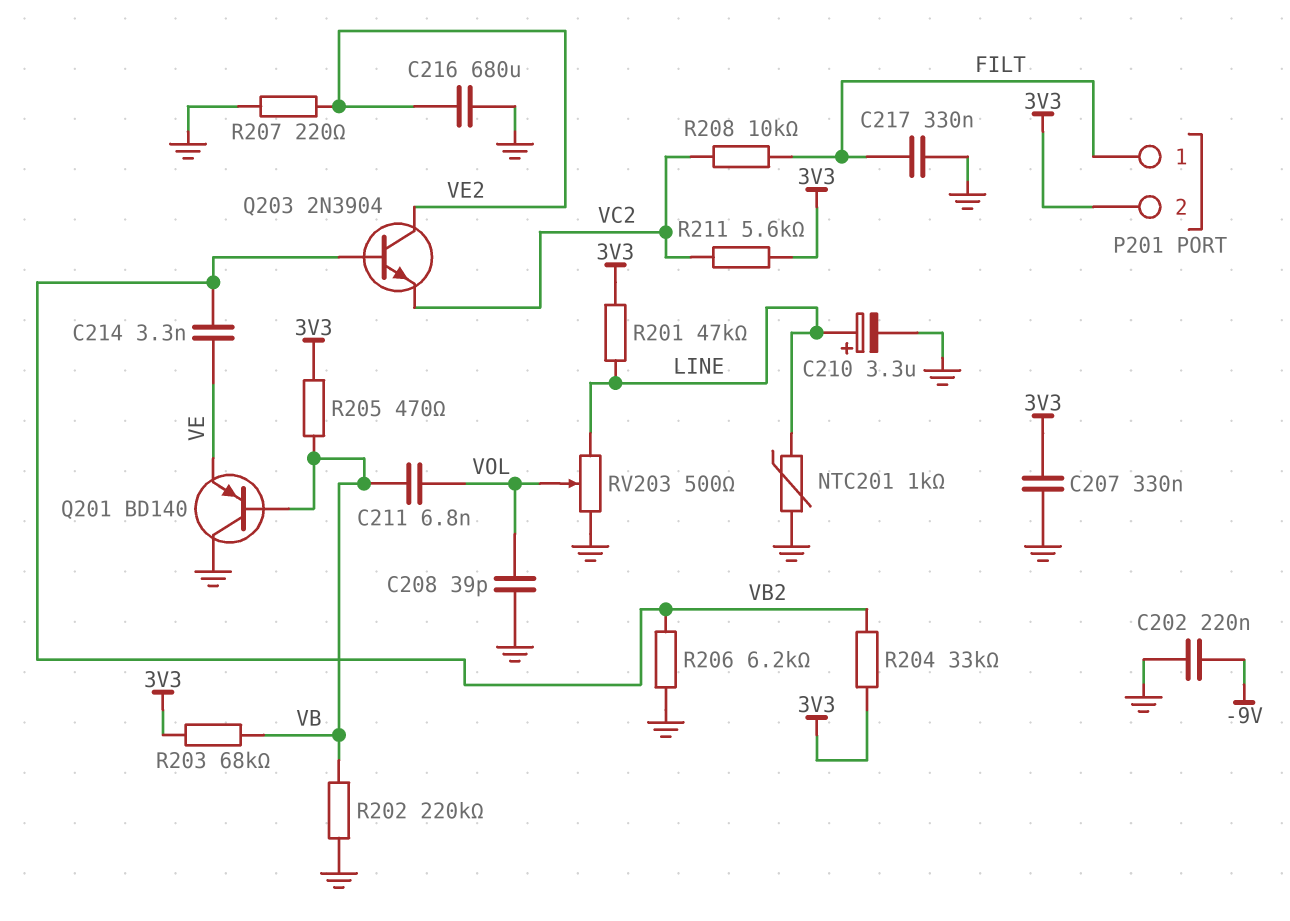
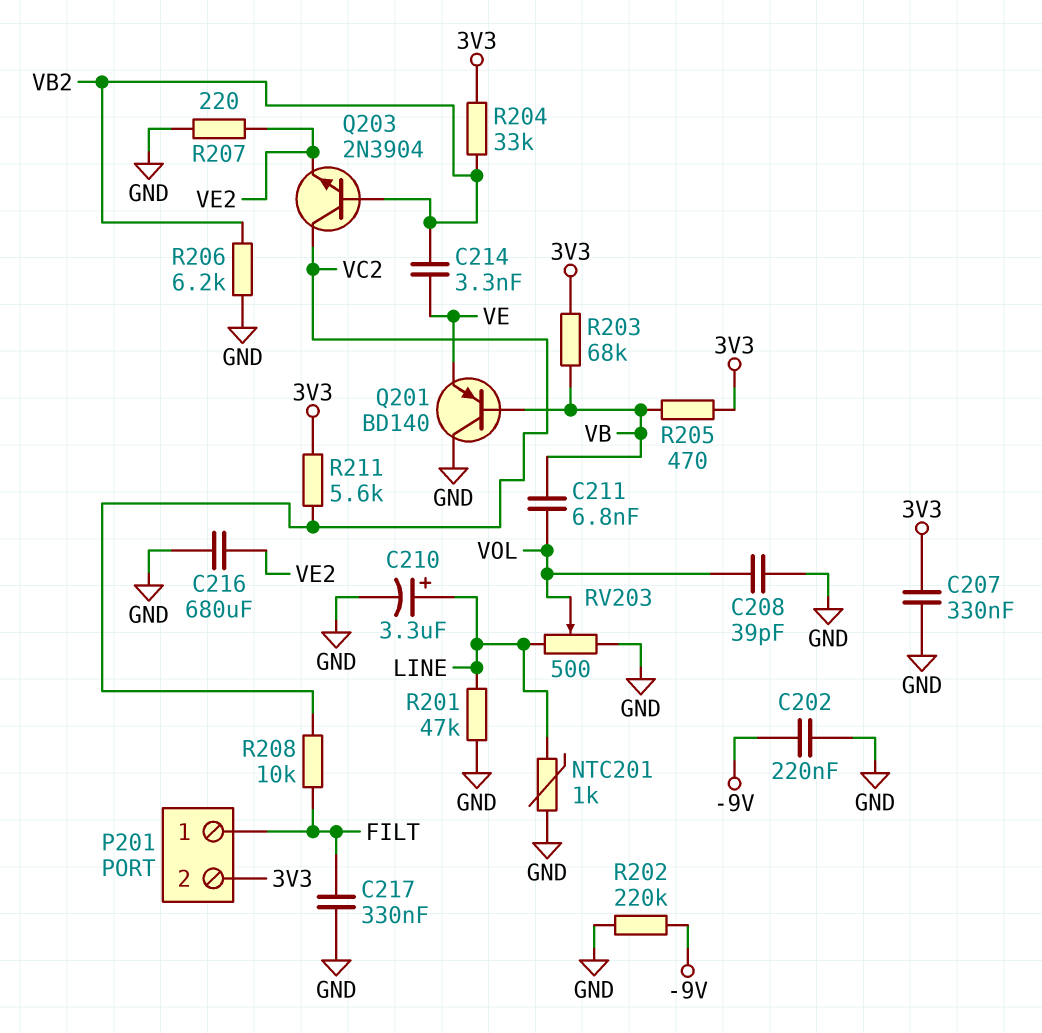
Q203: NPN 2N3904 (B VB2, C VE2, E VC2) -> NPN 2N3904 (B VB2, C VC2, E VE2)
R201: 47k (3V3, LINE) -> 47k (GND, LINE)
R202: 220k (GND, VB) -> 220k (-9V, GND)

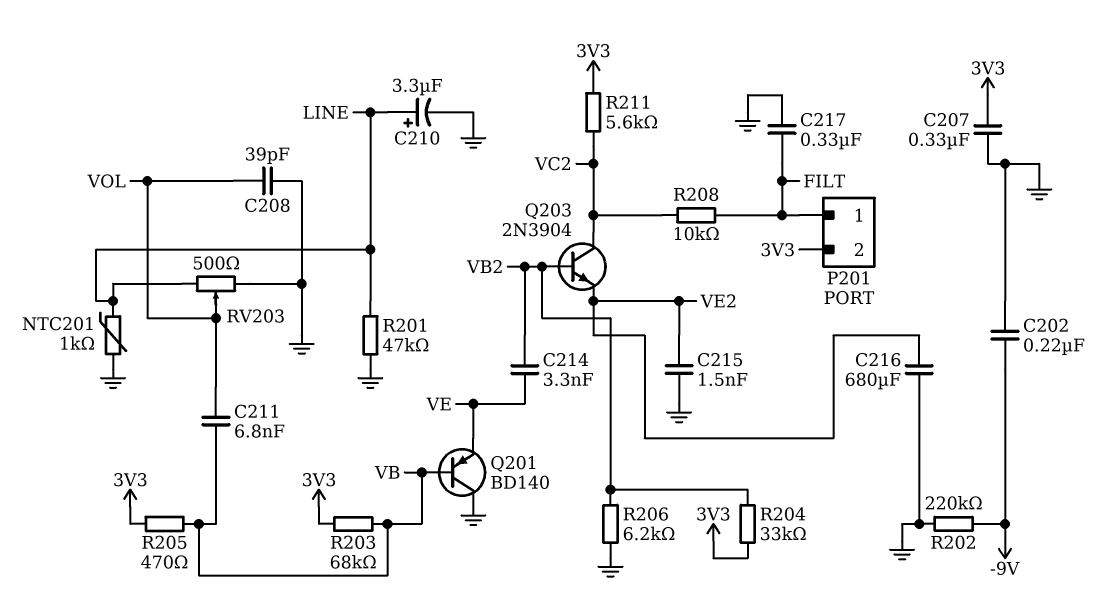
C215: none -> 1.5nF (GND, VE2)
R207: 220 (GND, VE2) -> none

